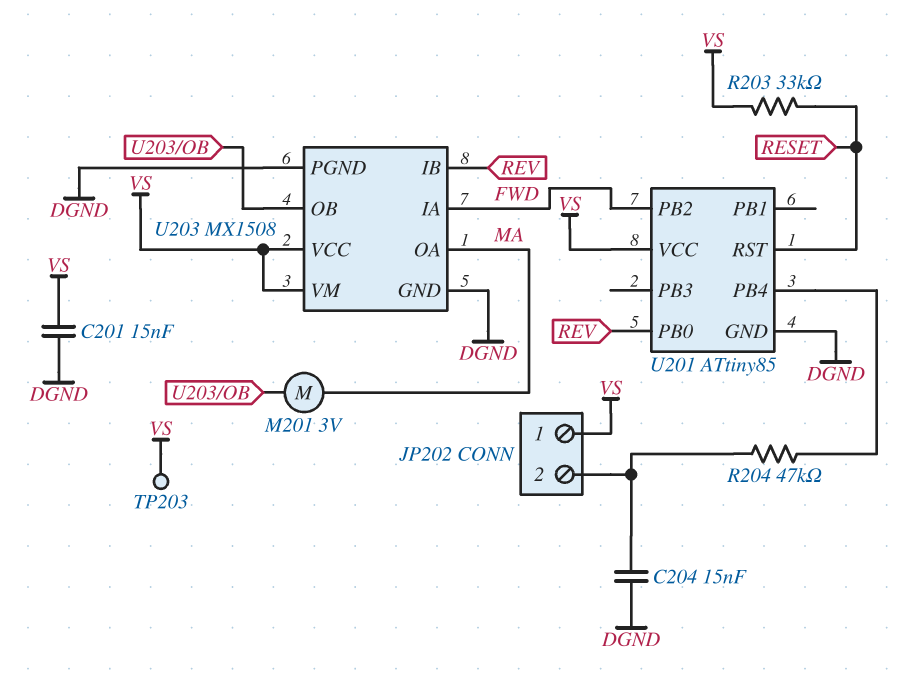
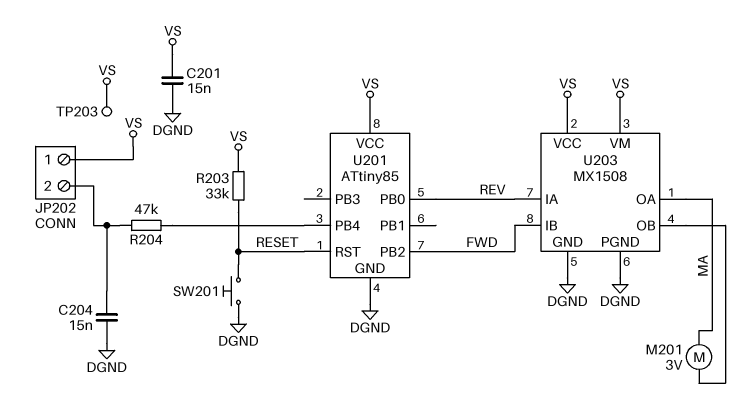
SW201: none -> button (DGND, RESET)
U203 pin IA: FWD -> REV
U203 pin IB: REV -> FWD

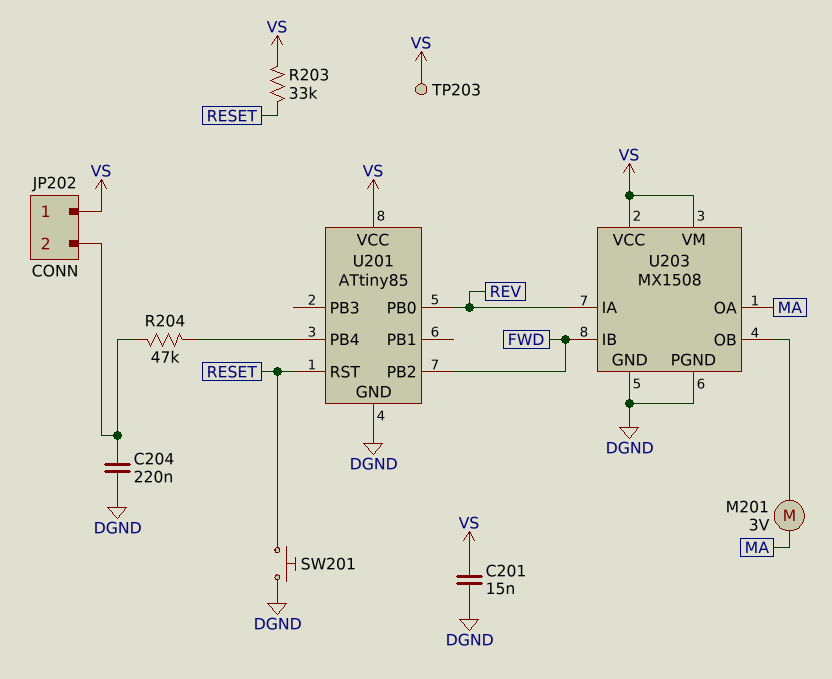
C204: 15nF (DGND, JP202/2) -> 220nF (DGND, JP202/2)

